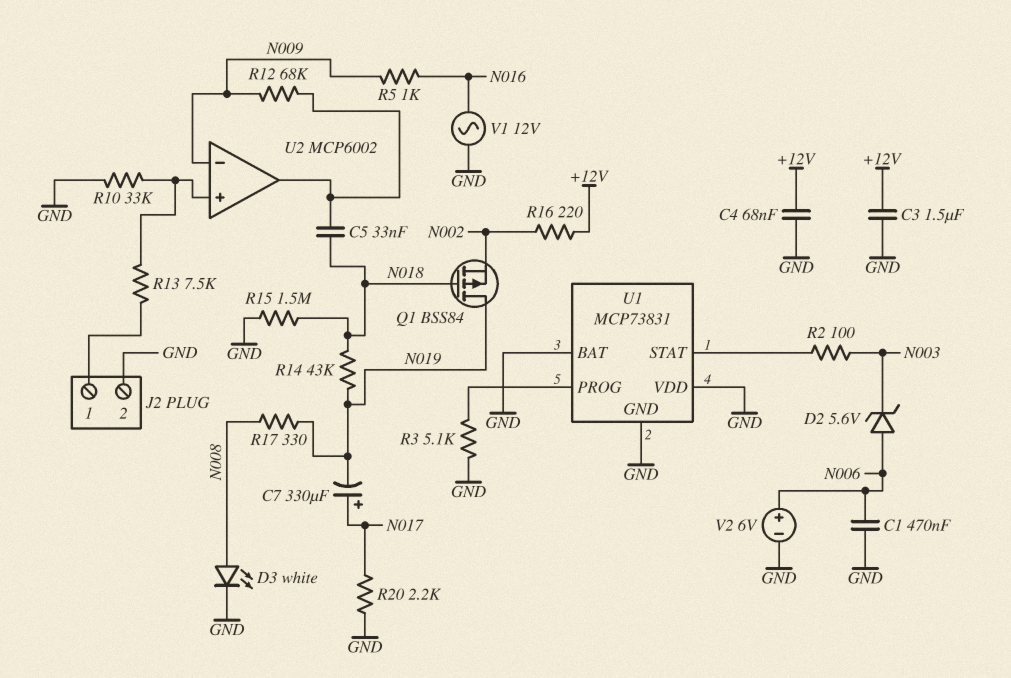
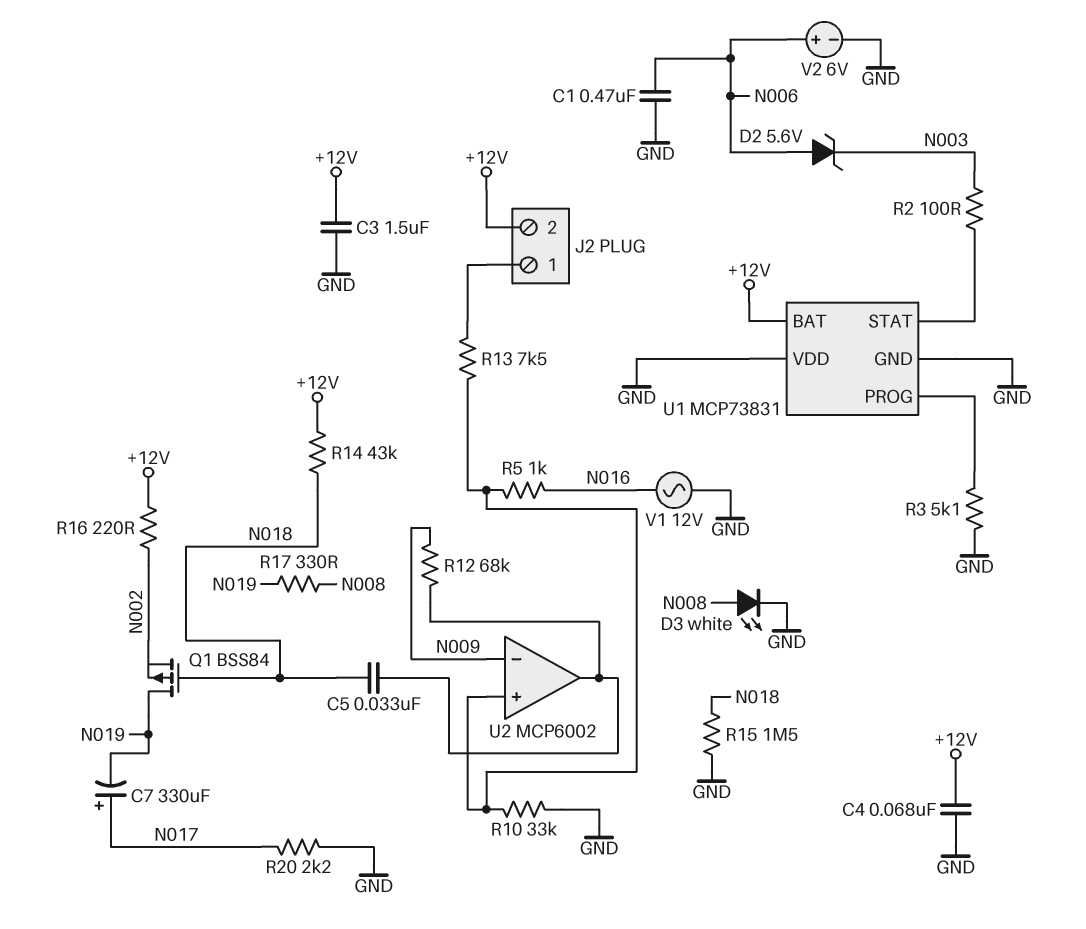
J2 pin 2: GND -> +12V
R5: 1k (N009, N016) -> 1k (N016, U2/in+)
R14: 43k (N018, N019) -> 43k (+12V, N018)
U1 pin BAT: GND -> +12V

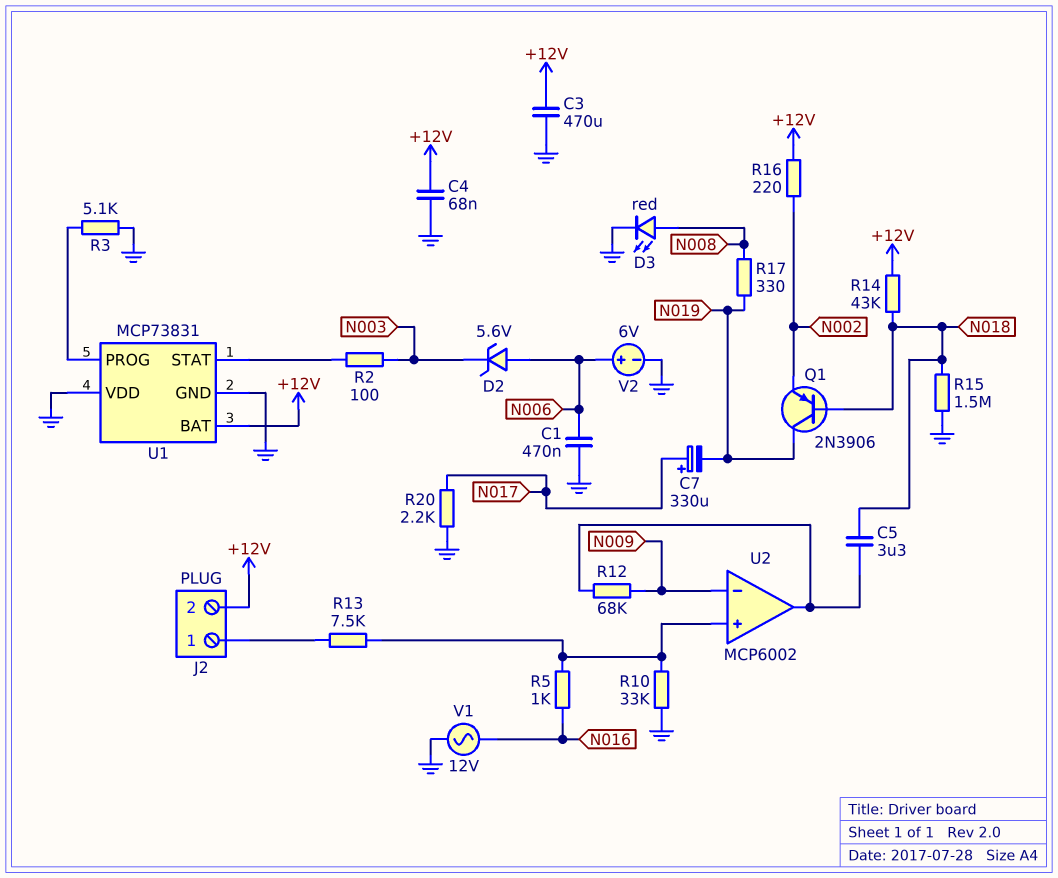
C3: 1.5uF (+12V, GND) -> 470uF (+12V, GND)
C5: 33nF (N018, U2/out) -> 3.3uF (N018, U2/out)
D3: LED white (A N008, K GND) -> LED red (A N008, K GND)
Q1: PMOS BSS84 (G N018, D N019, S N002) -> PNP 2N3906 (B N018, C N019, E N002)

